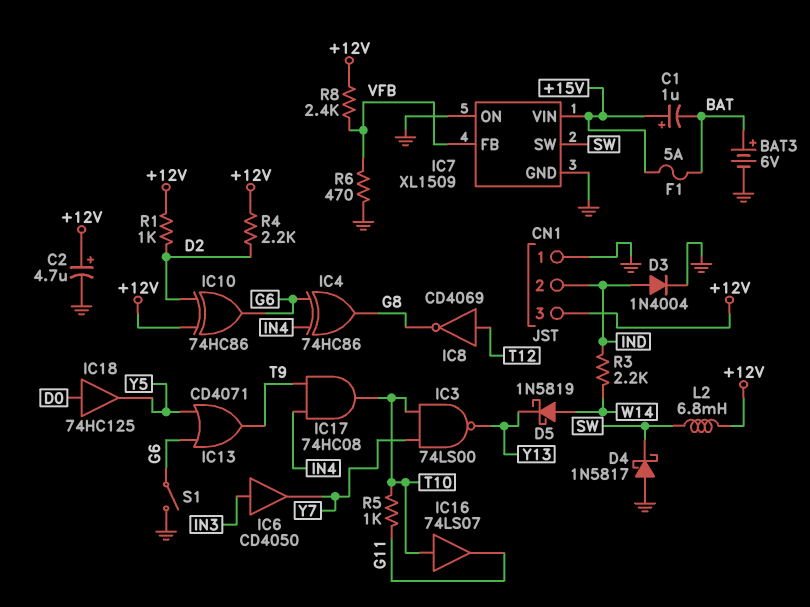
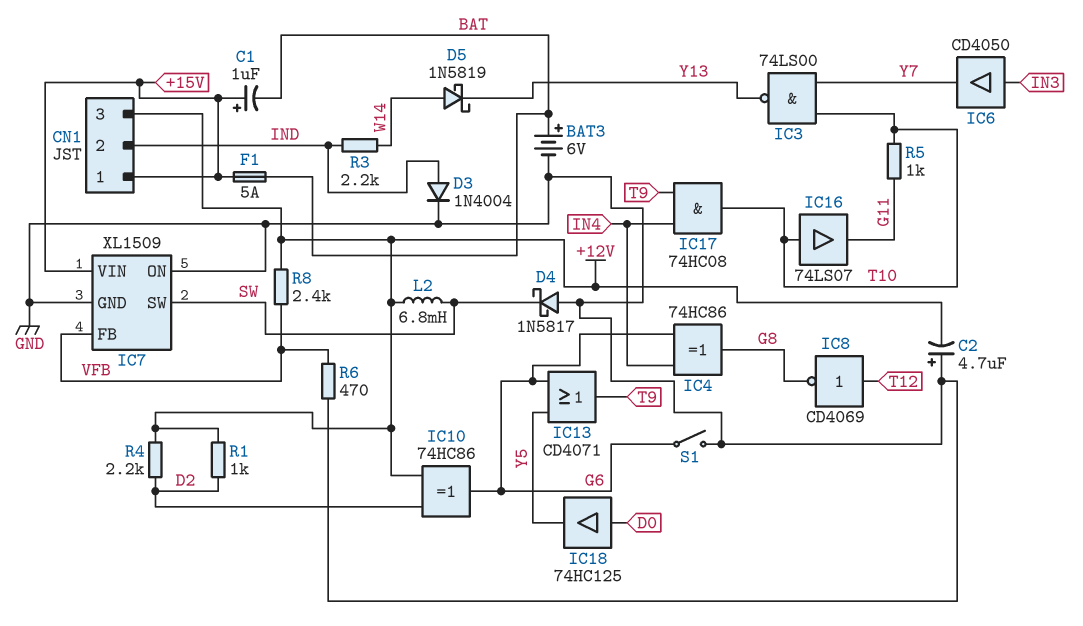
C2: 4.7uF (plus +12V, minus GND) -> 4.7uF (plus GND, minus +12V)
CN1 pin 1: GND -> +15V

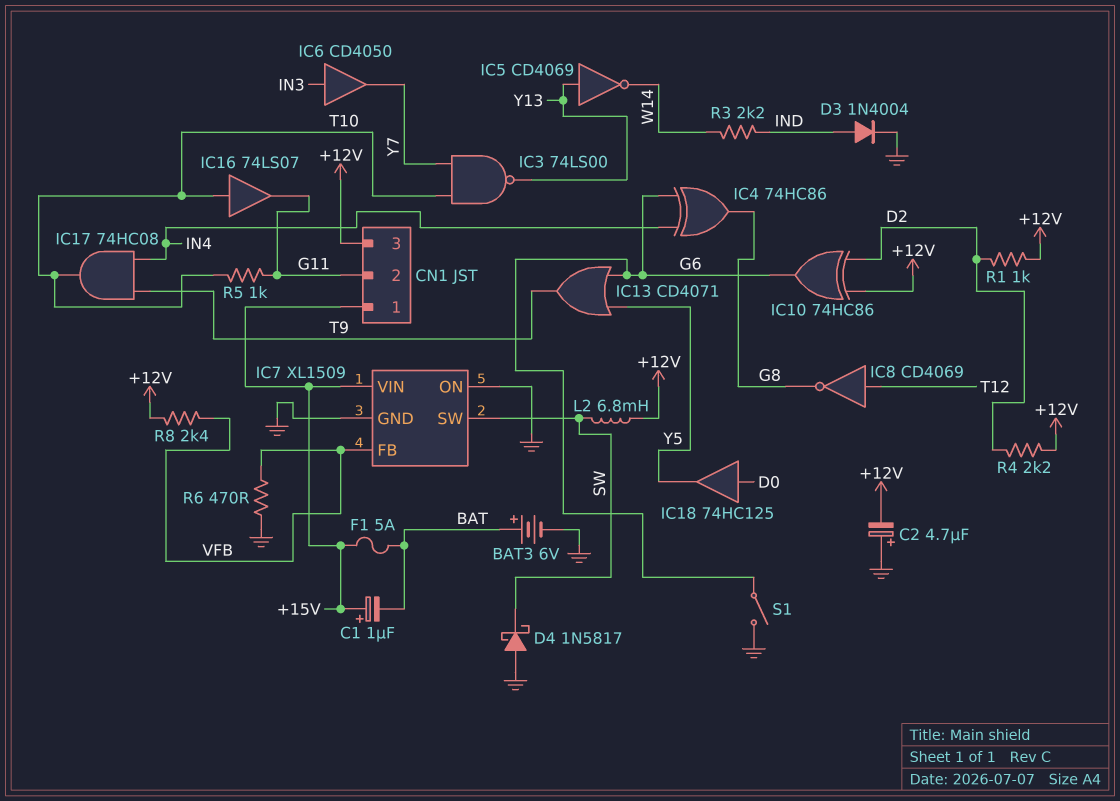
CN1 pin 2: IND -> G11
D5: schottky 1N5819 (A W14, K Y13) -> none
IC5: none -> NOT CD4069 (in Y13, out W14)

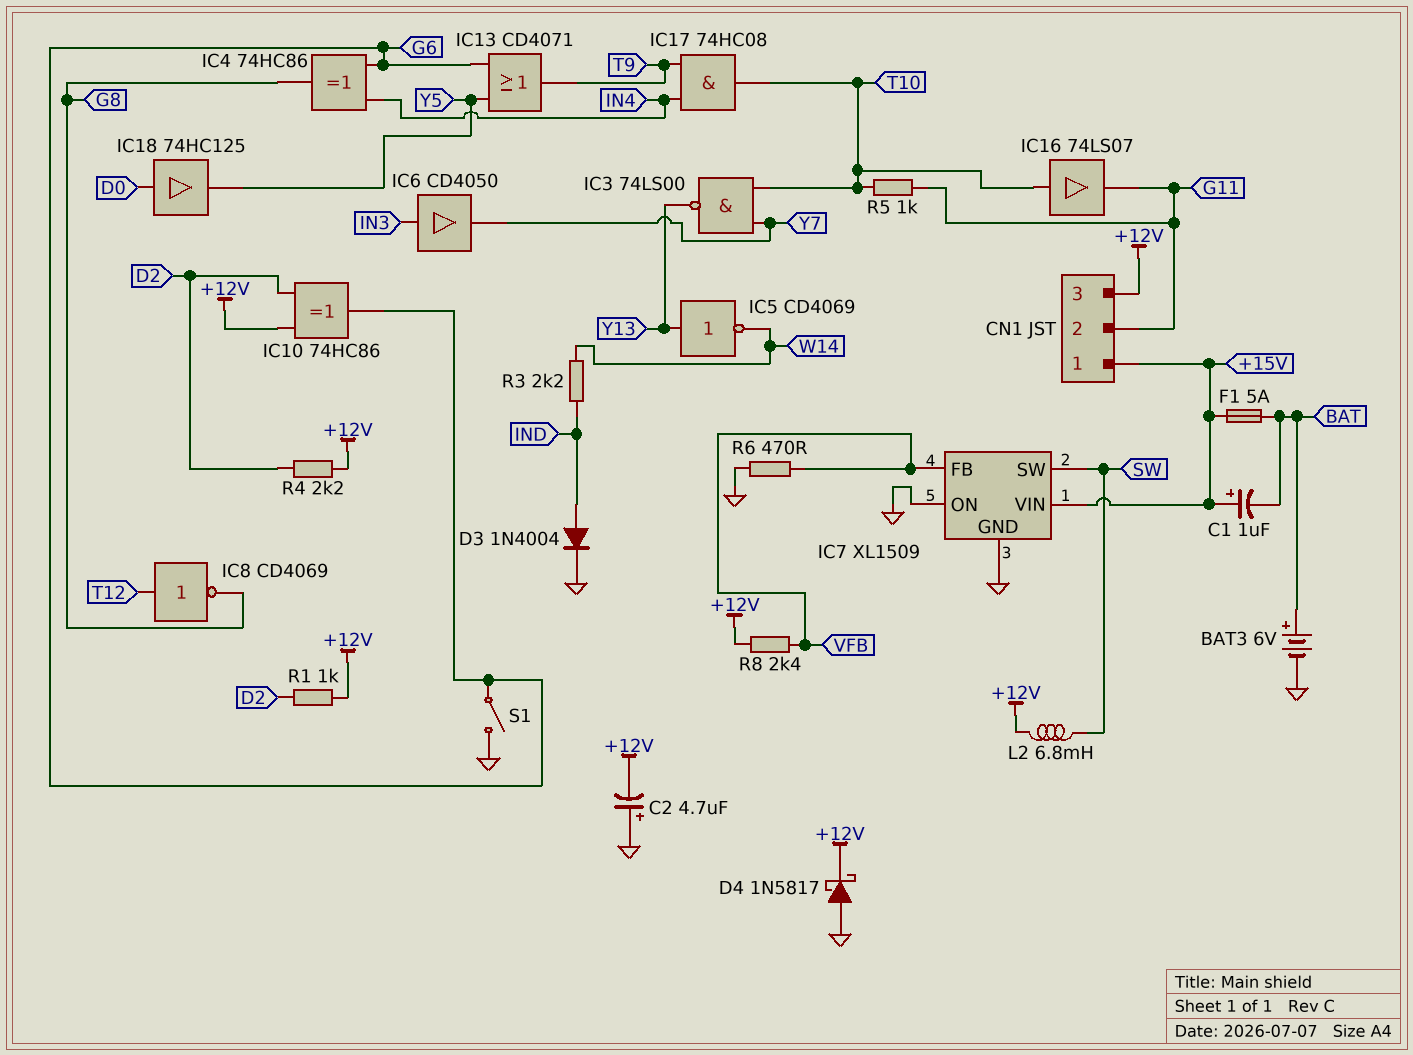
D4: schottky 1N5817 (A GND, K SW) -> schottky 1N5817 (A GND, K +12V)

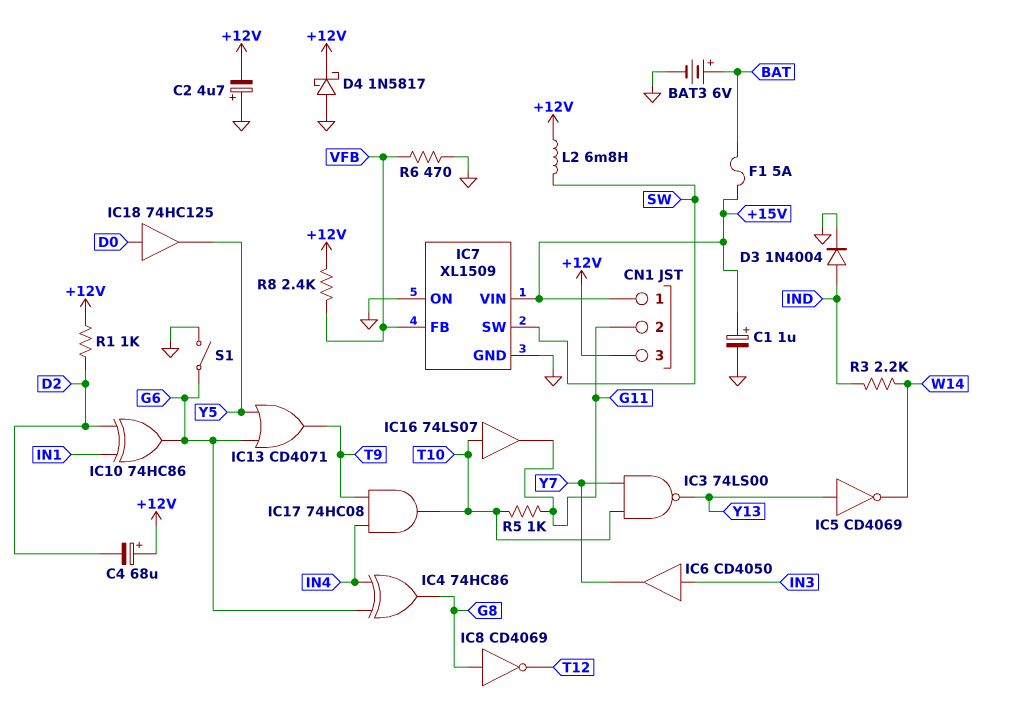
C1: 1uF (plus +15V, minus BAT) -> 1uF (plus +15V, minus GND)
C4: none -> 68uF (plus +12V, minus D2)
IC8: NOT CD4069 (in T12, out G8) -> NOT CD4069 (in G8, out T12)
IC10: XOR 74HC86 (in +12V, in D2, out G6) -> XOR 74HC86 (in D2, in IN1, out G6)
R4: 2.2k (+12V, D2) -> none

